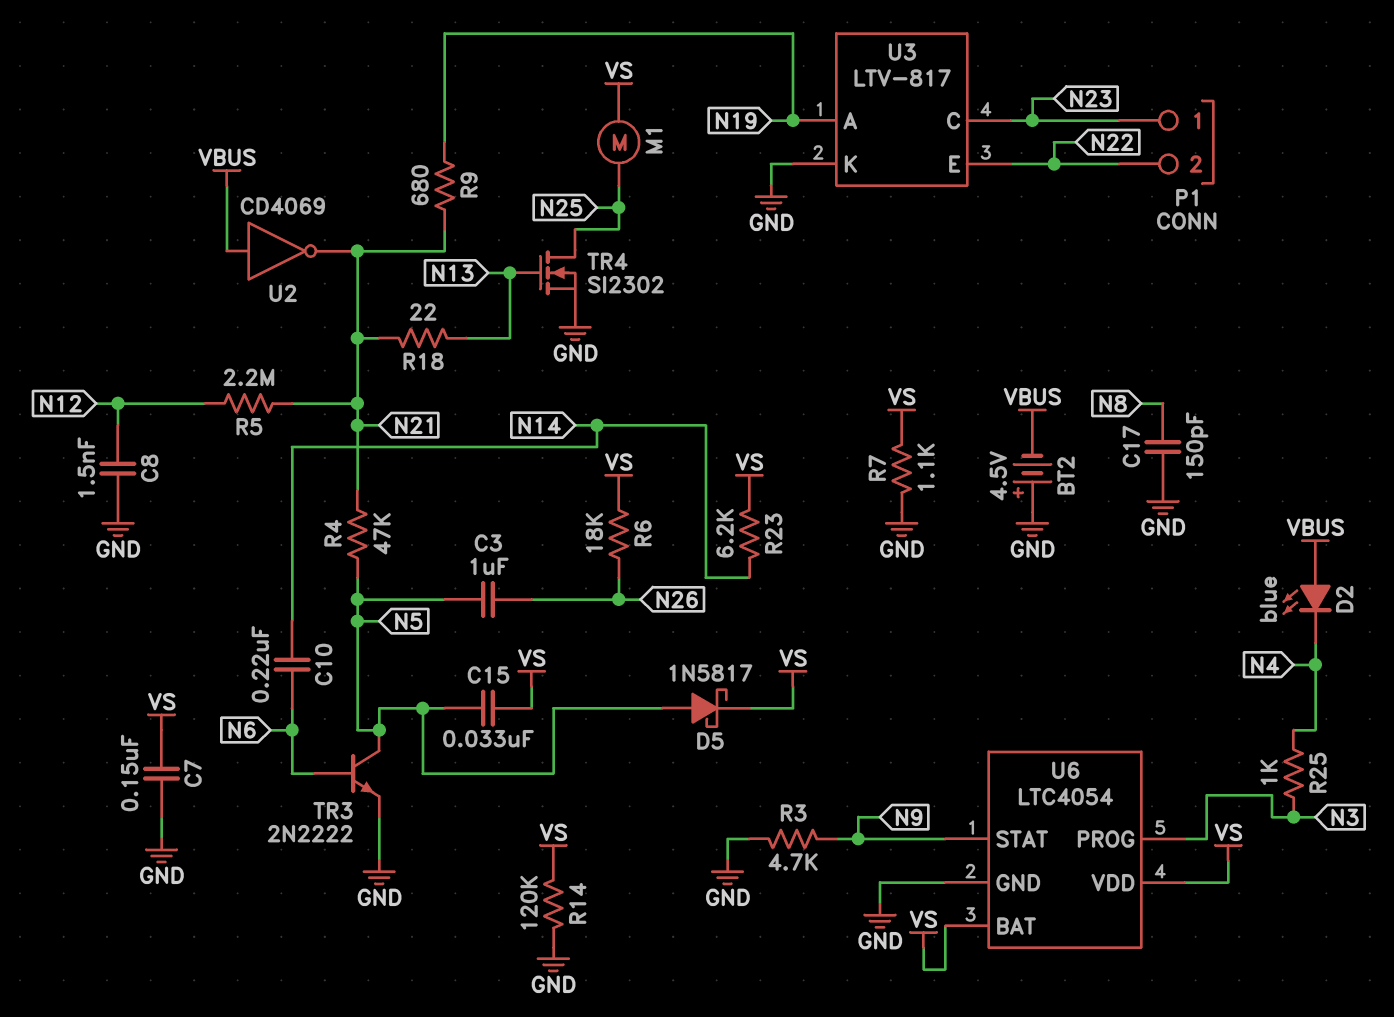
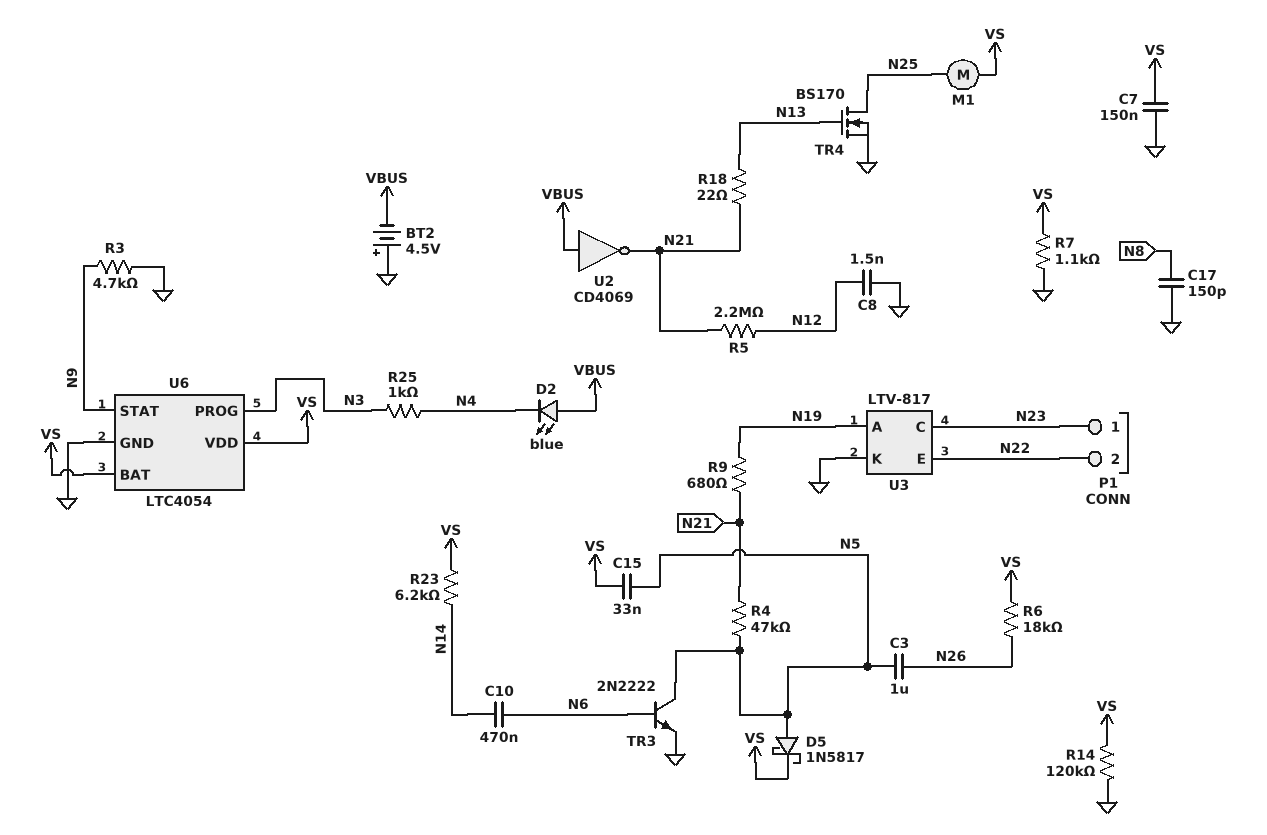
C10: 220nF (N6, N14) -> 470nF (N6, N14)
TR4: NMOS SI2302 (G N13, D N25, S GND) -> NMOS BS170 (G N13, D N25, S GND)

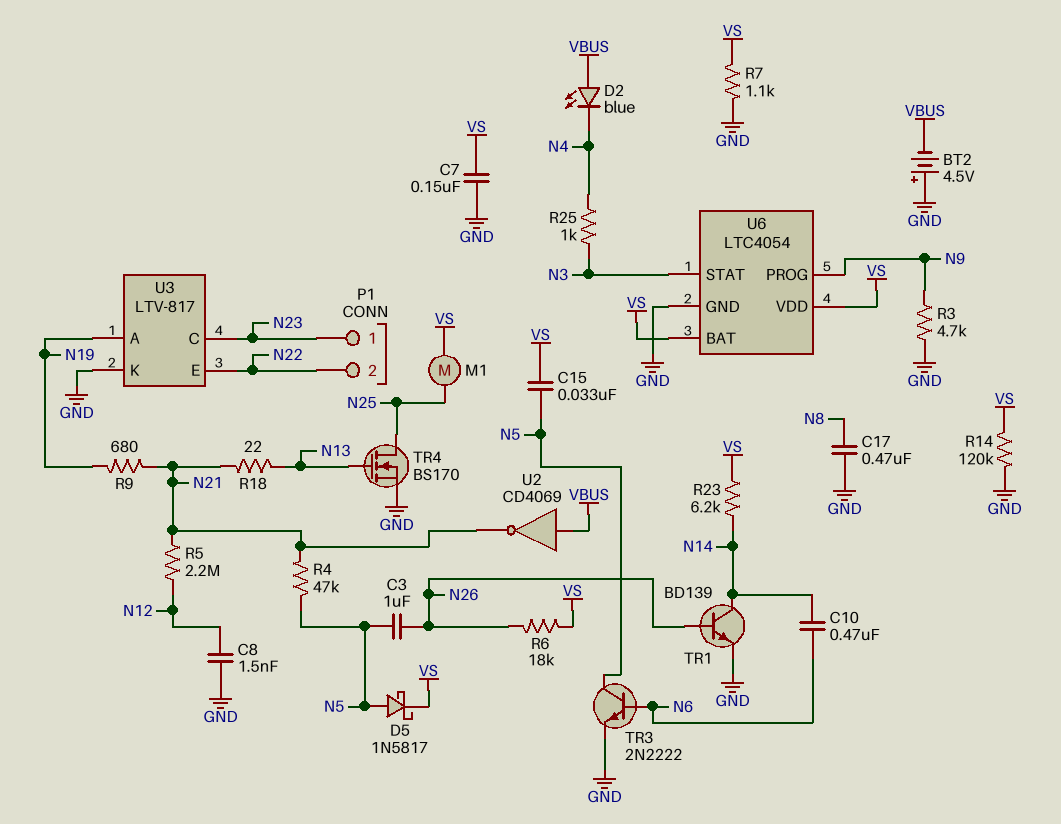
C17: 150pF (GND, N8) -> 470nF (GND, N8)
TR1: none -> NPN BD139 (B N26, C N14, E GND)
U6 pin PROG: N3 -> N9
U6 pin STAT: N9 -> N3

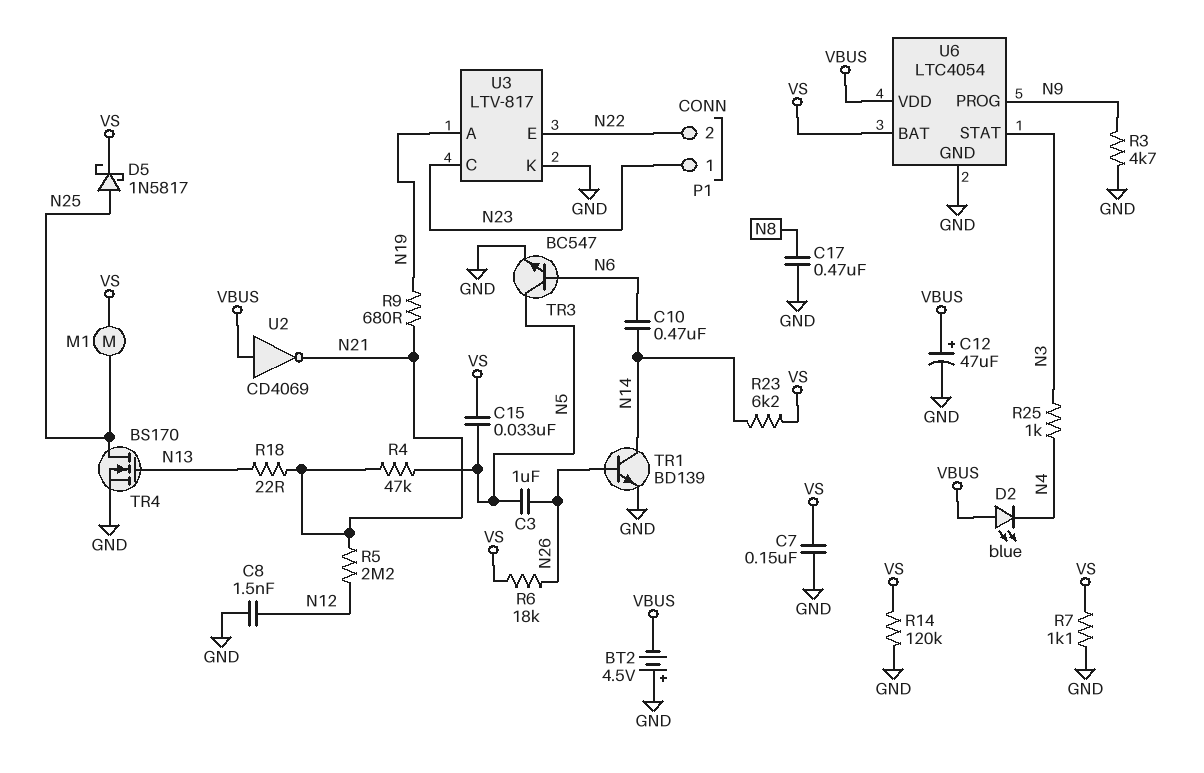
C12: none -> 47uF (plus VBUS, minus GND)
D5: schottky 1N5817 (A N5, K VS) -> schottky 1N5817 (A N25, K VS)
TR3: NPN 2N2222 (B N6, C N5, E GND) -> NPN BC547 (B N6, C N5, E GND)
U6 pin VDD: VS -> VBUS

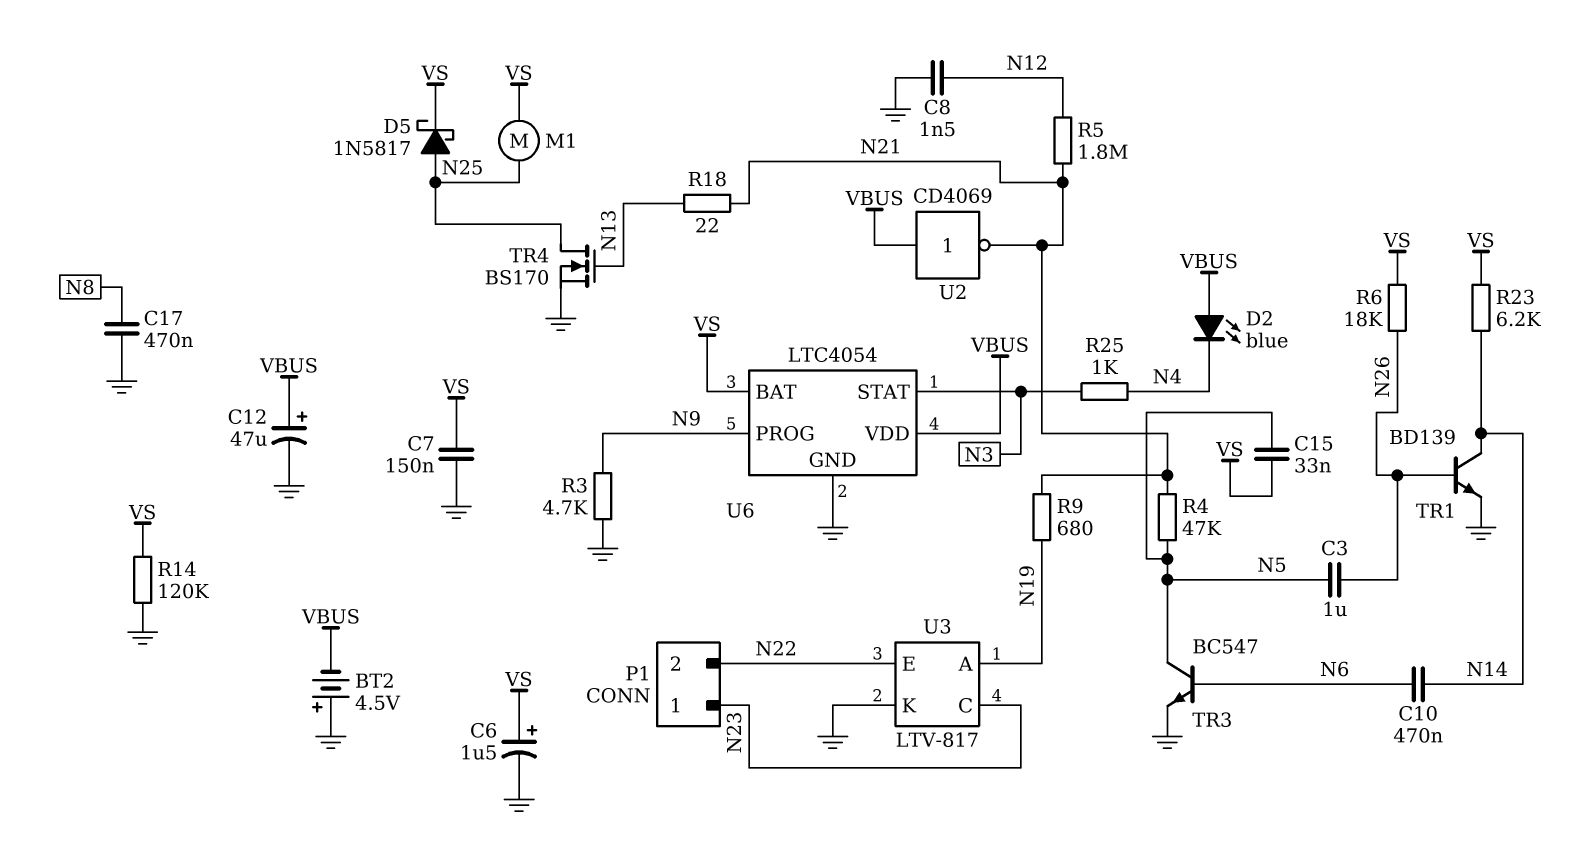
C6: none -> 1.5uF (plus VS, minus GND)
R5: 2.2M (N12, N21) -> 1.8M (N12, N21)
R7: 1.1k (GND, VS) -> none

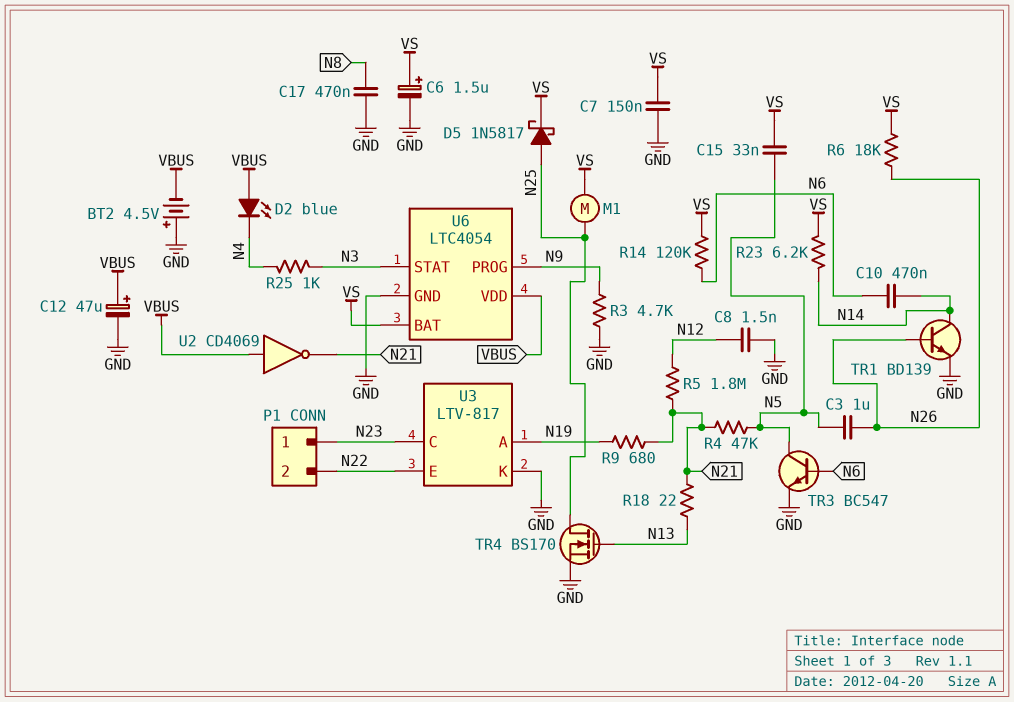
R14: 120k (GND, VS) -> 120k (N6, VS)

